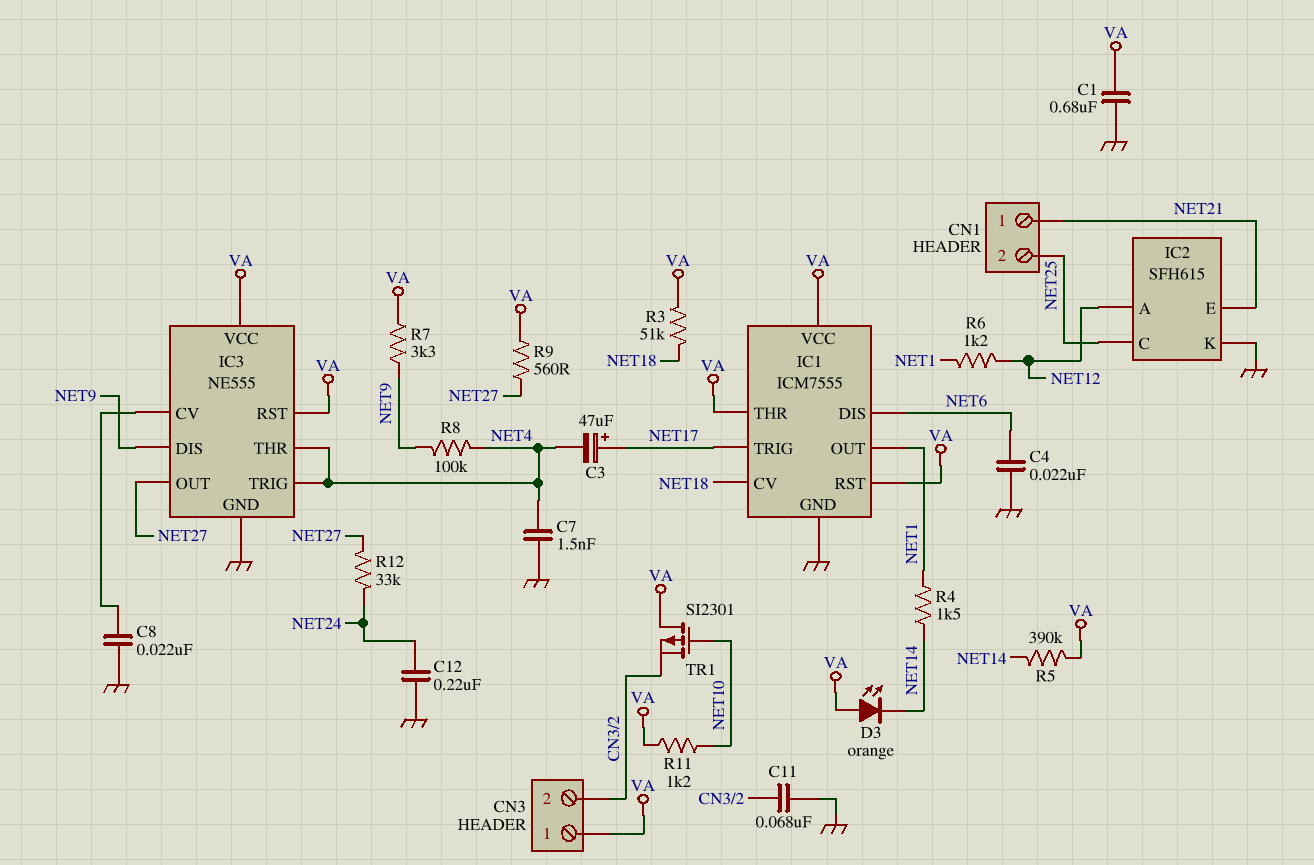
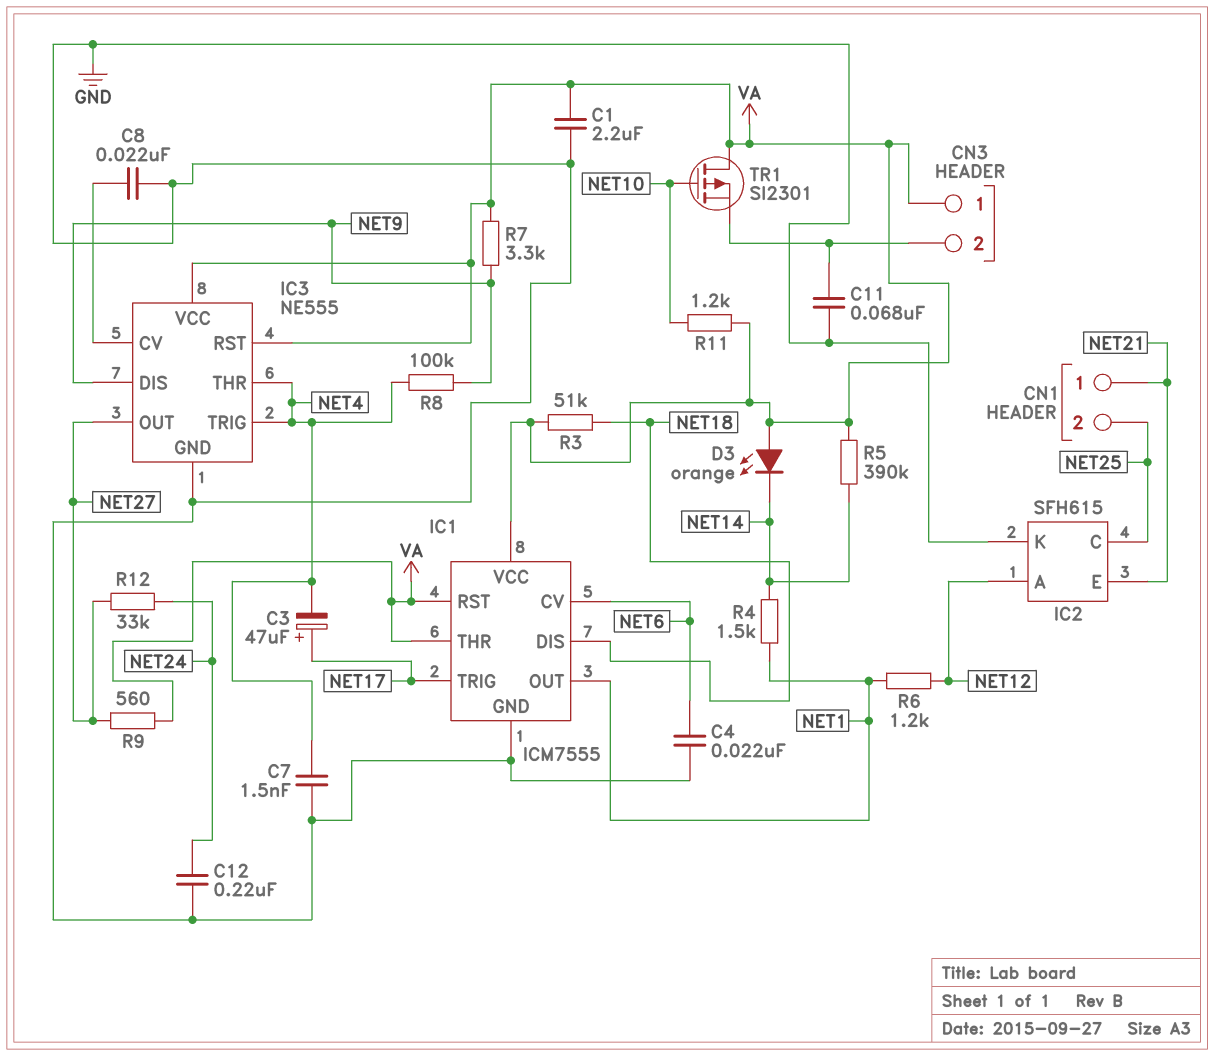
C1: 680nF (GND, VA) -> 2.2uF (GND, VA)
IC1 pin CV: NET18 -> NET6
IC1 pin DIS: NET6 -> NET18

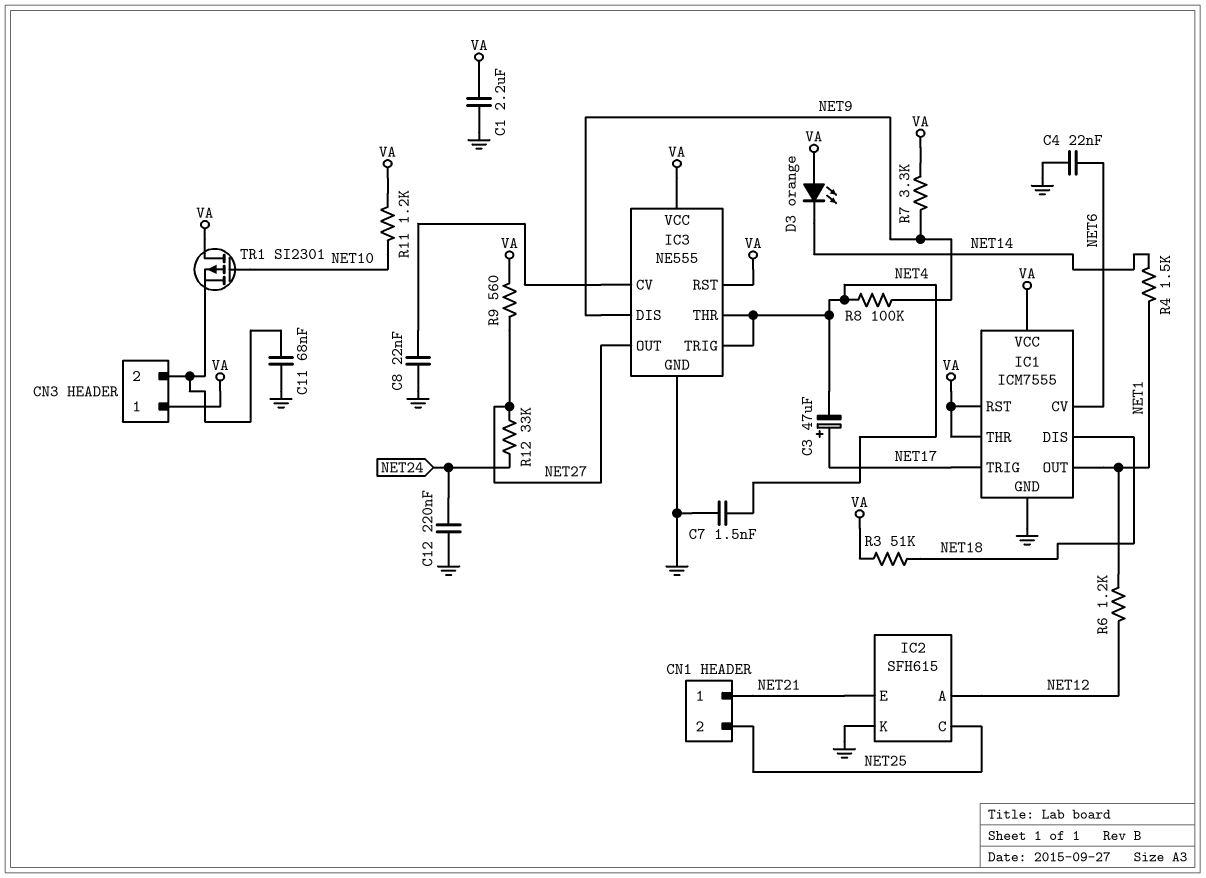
R5: 390k (NET14, VA) -> none

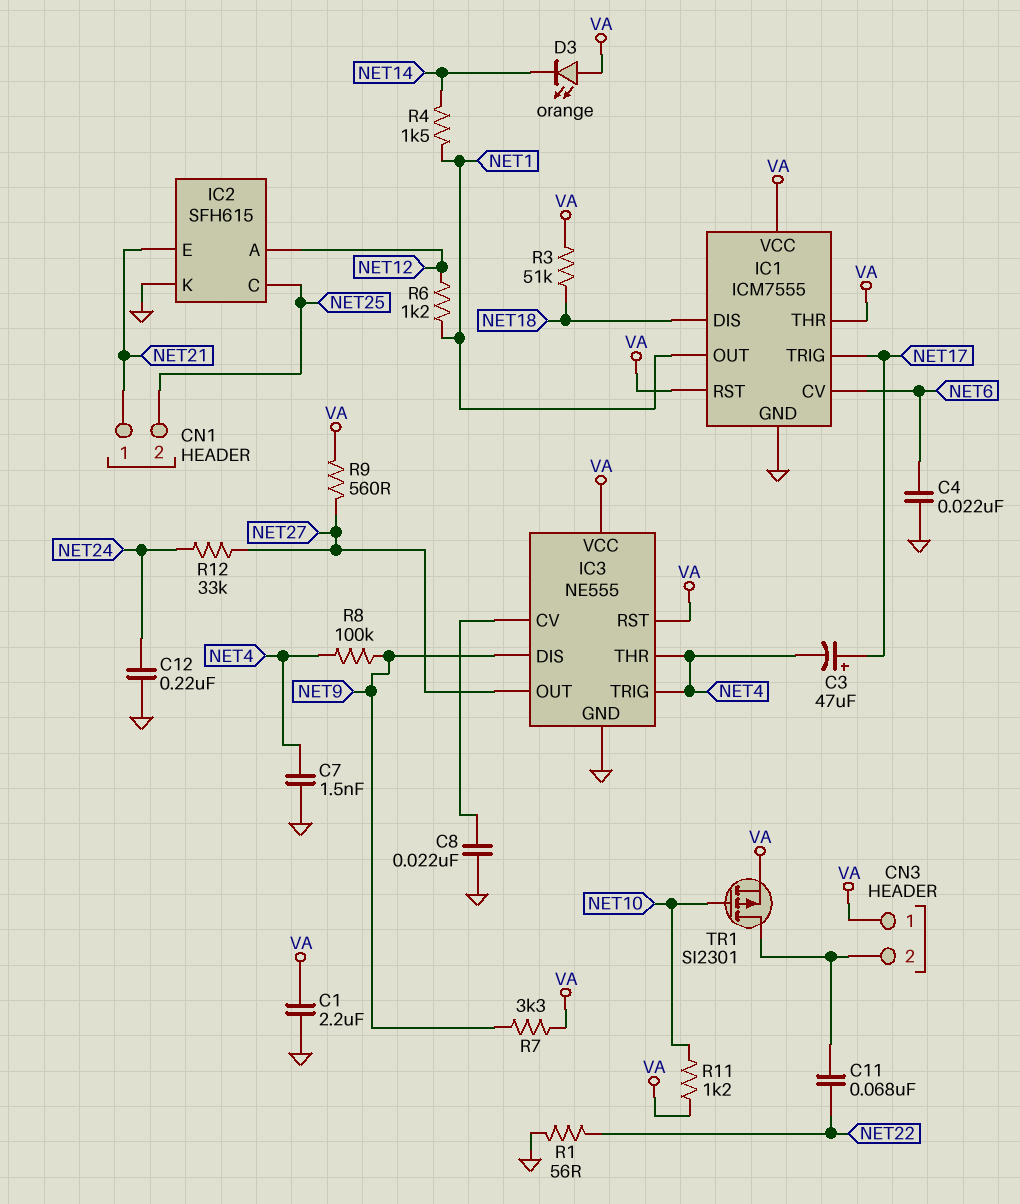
C11: 68nF (CN3/2, GND) -> 68nF (CN3/2, NET22)
R1: none -> 56 (GND, NET22)
TR1: PMOS SI2301 (G NET10, D VA, S CN3/2) -> PMOS SI2301 (G NET10, D CN3/2, S VA)

